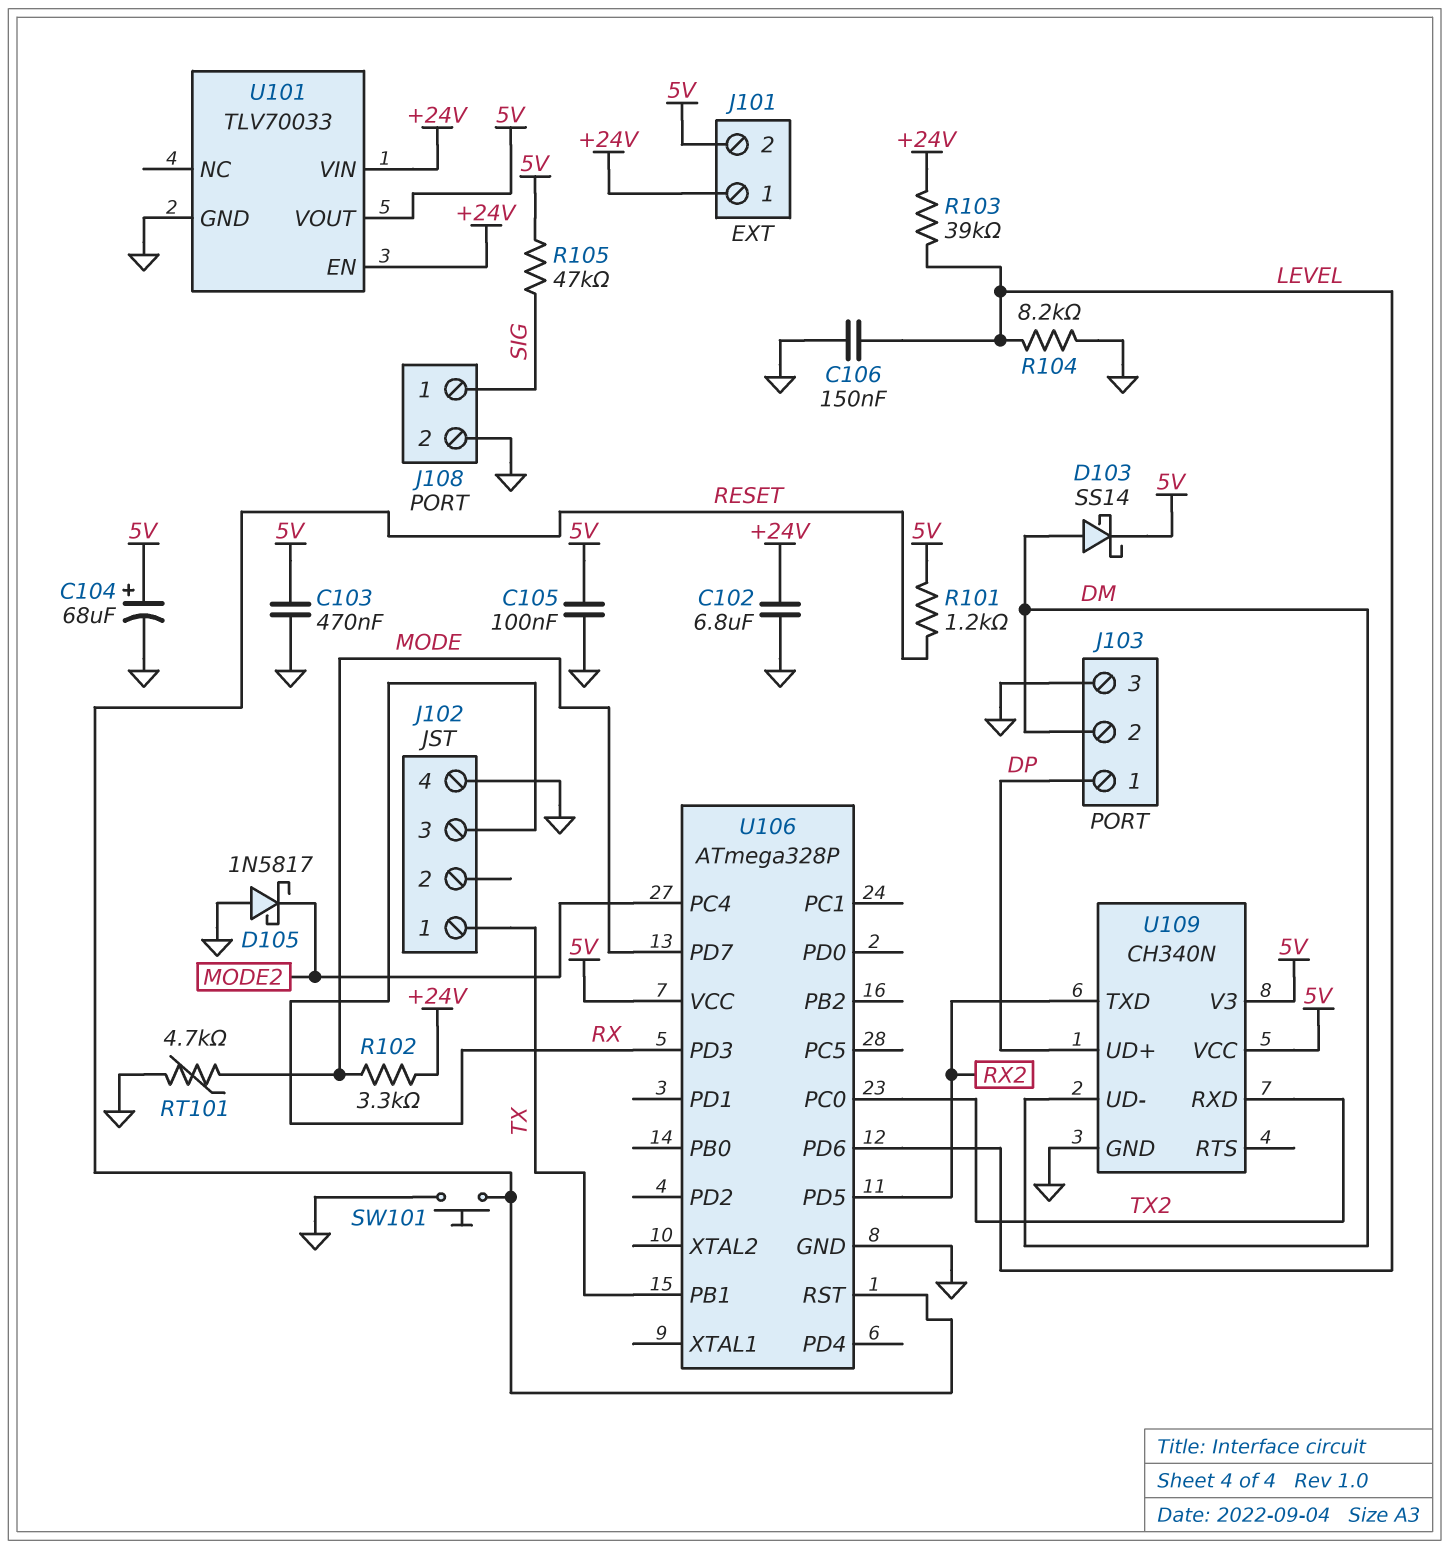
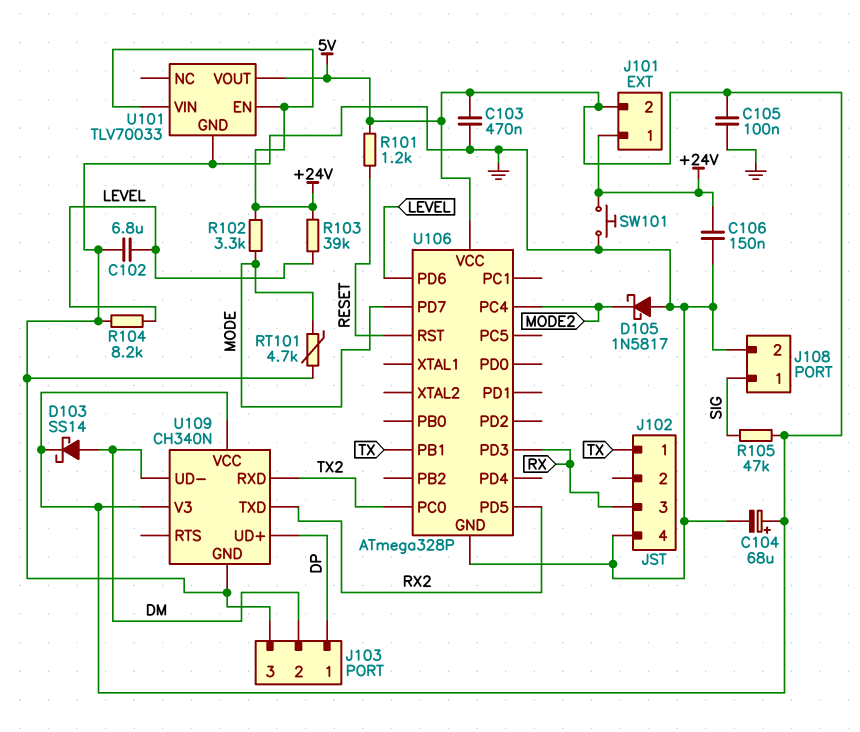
C102: 6.8uF (+24V, GND) -> 6.8uF (GND, LEVEL)
C106: 150nF (GND, LEVEL) -> 150nF (+24V, GND)
SW101: button (GND, RESET) -> button (+24V, GND)

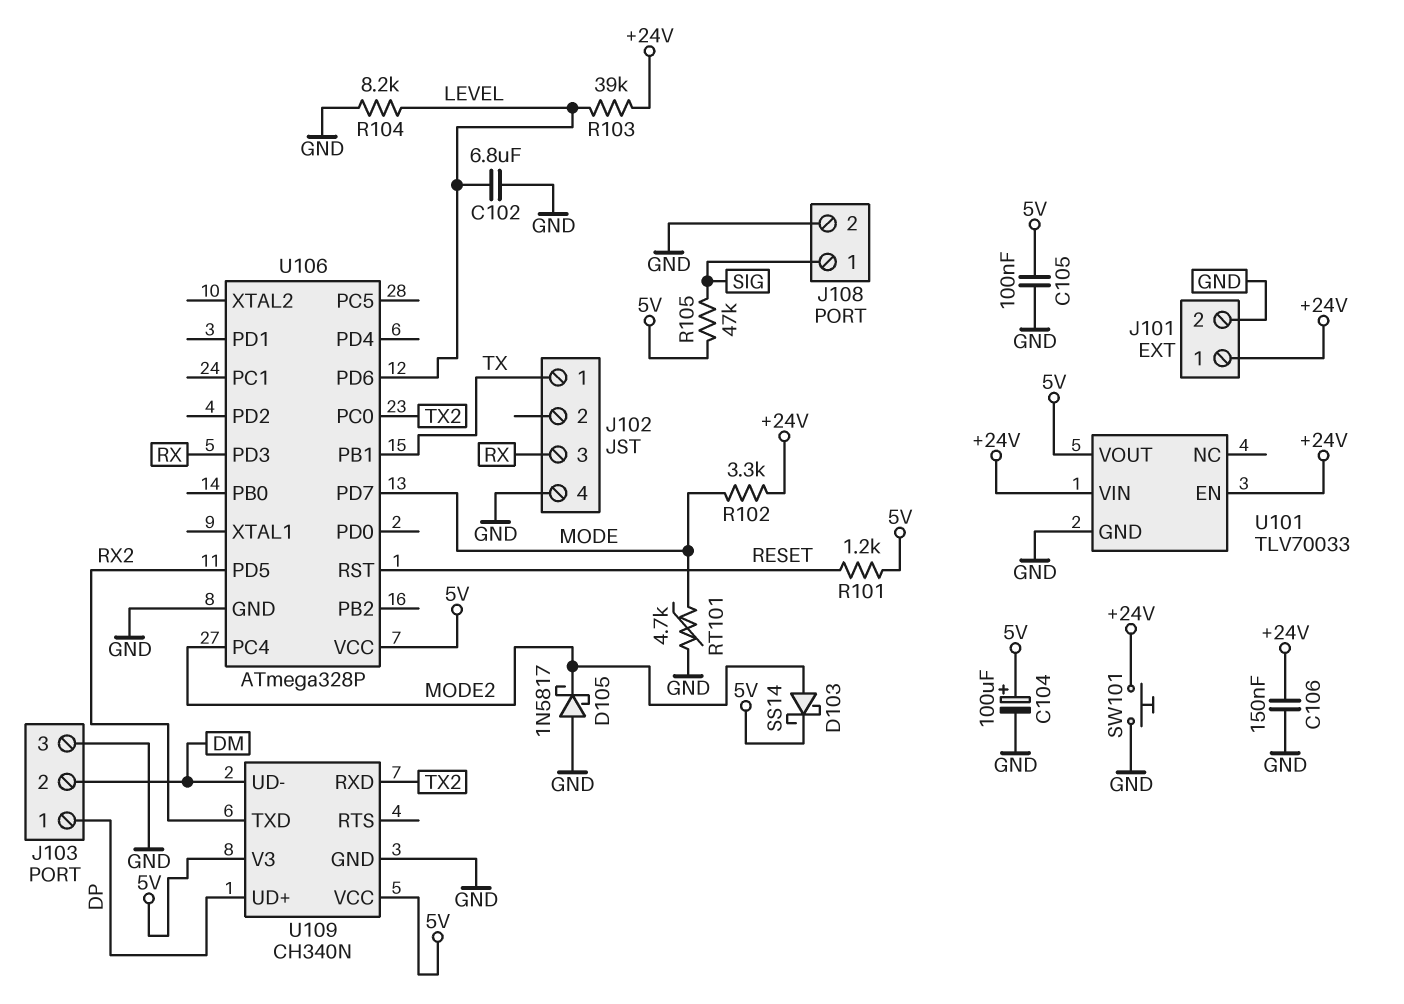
C103: 470nF (5V, GND) -> none
C104: 68uF (plus 5V, minus GND) -> 100uF (plus 5V, minus GND)
D103: schottky SS14 (A DM, K 5V) -> schottky SS14 (A MODE2, K 5V)
J101 pin 2: 5V -> GND

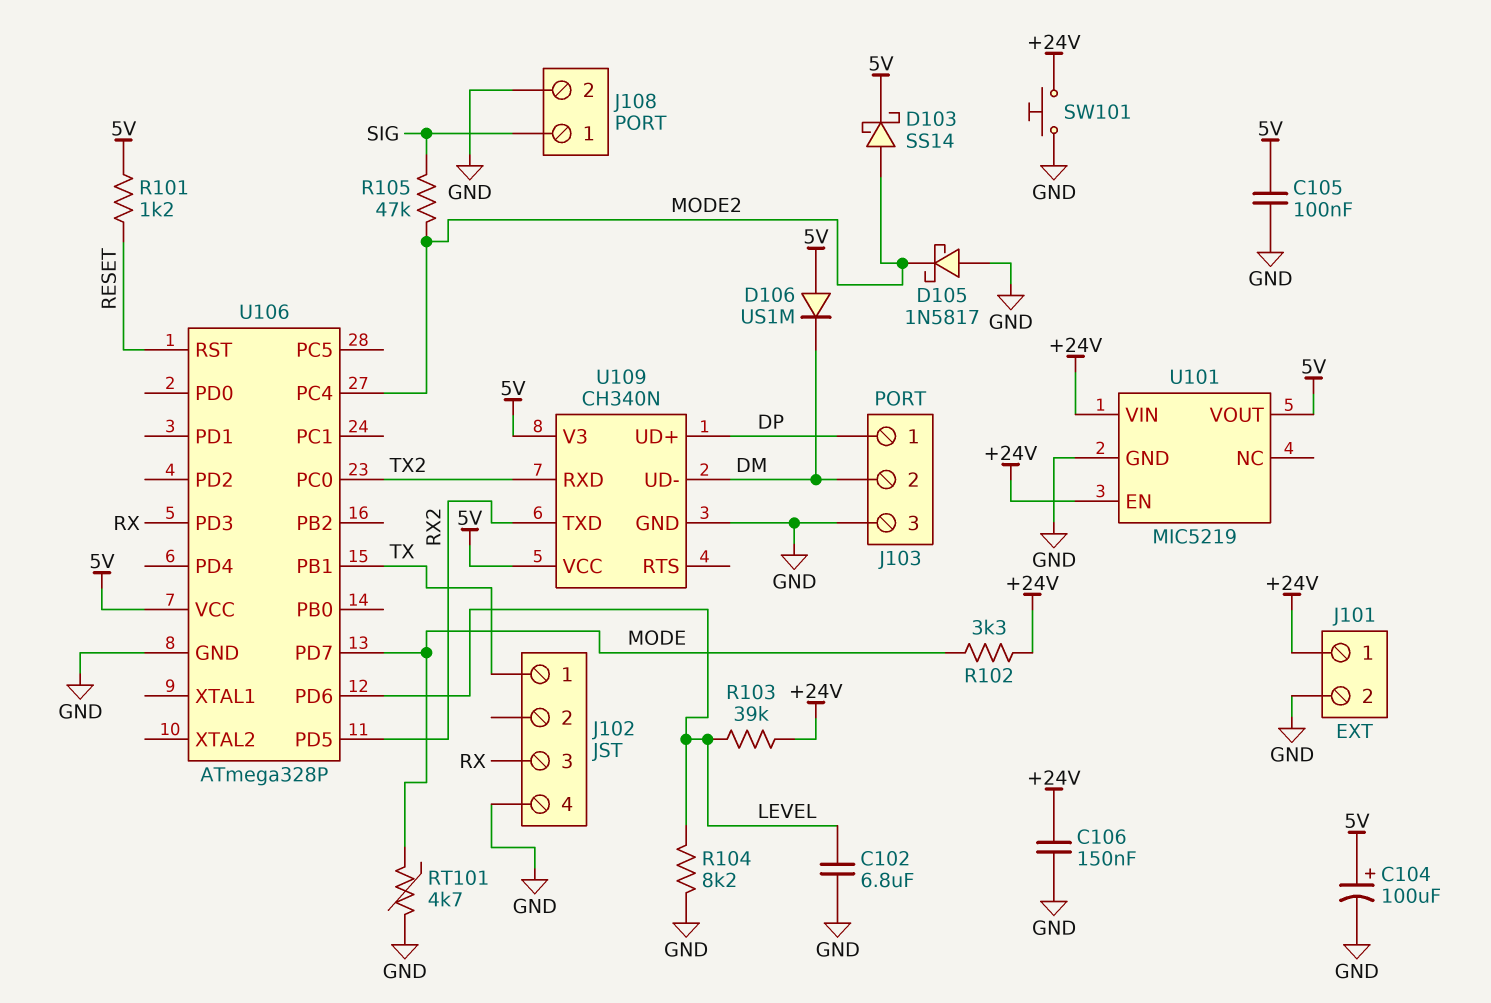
D106: none -> diode US1M (A 5V, K DM)
R105: 47k (5V, SIG) -> 47k (MODE2, SIG)
U101: TLV70033 -> MIC5219

